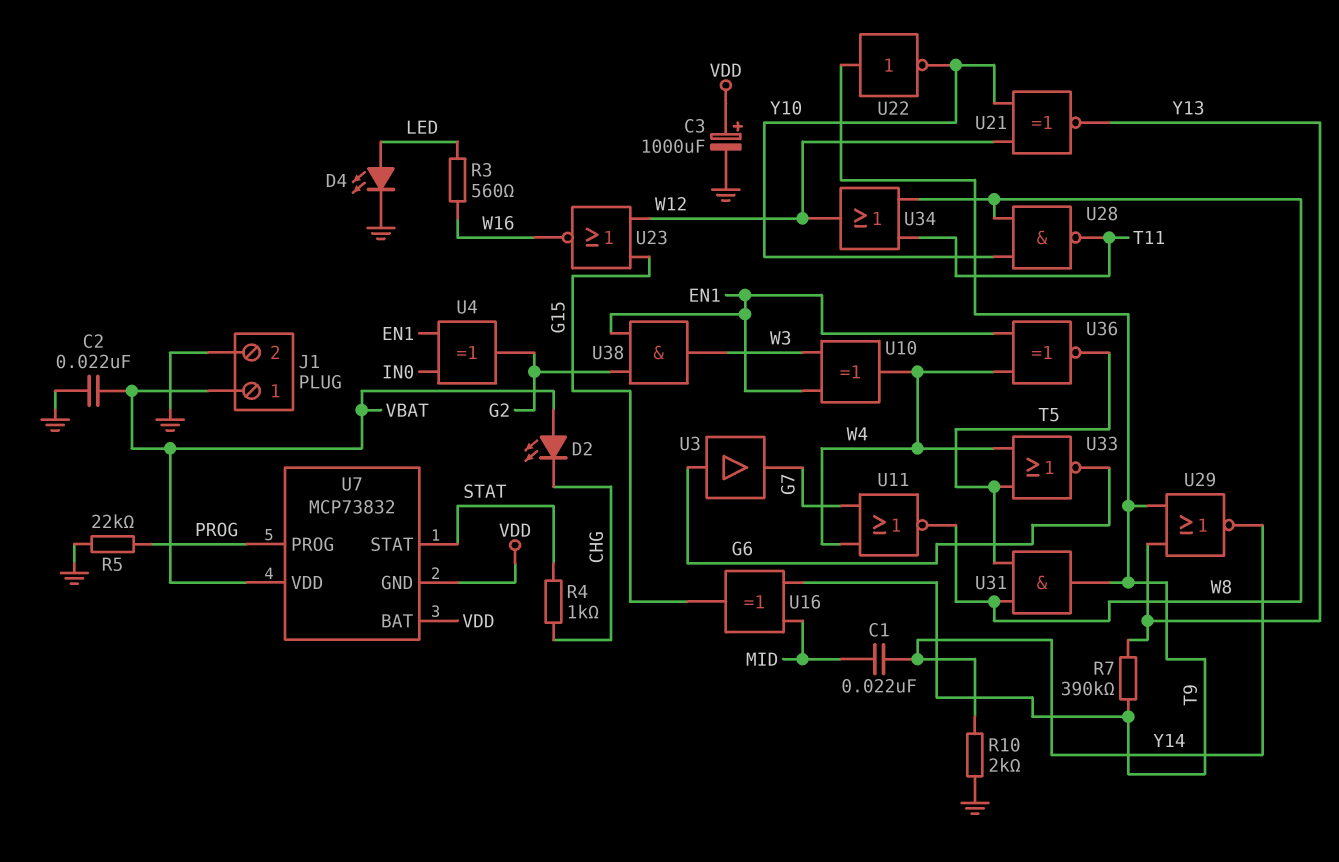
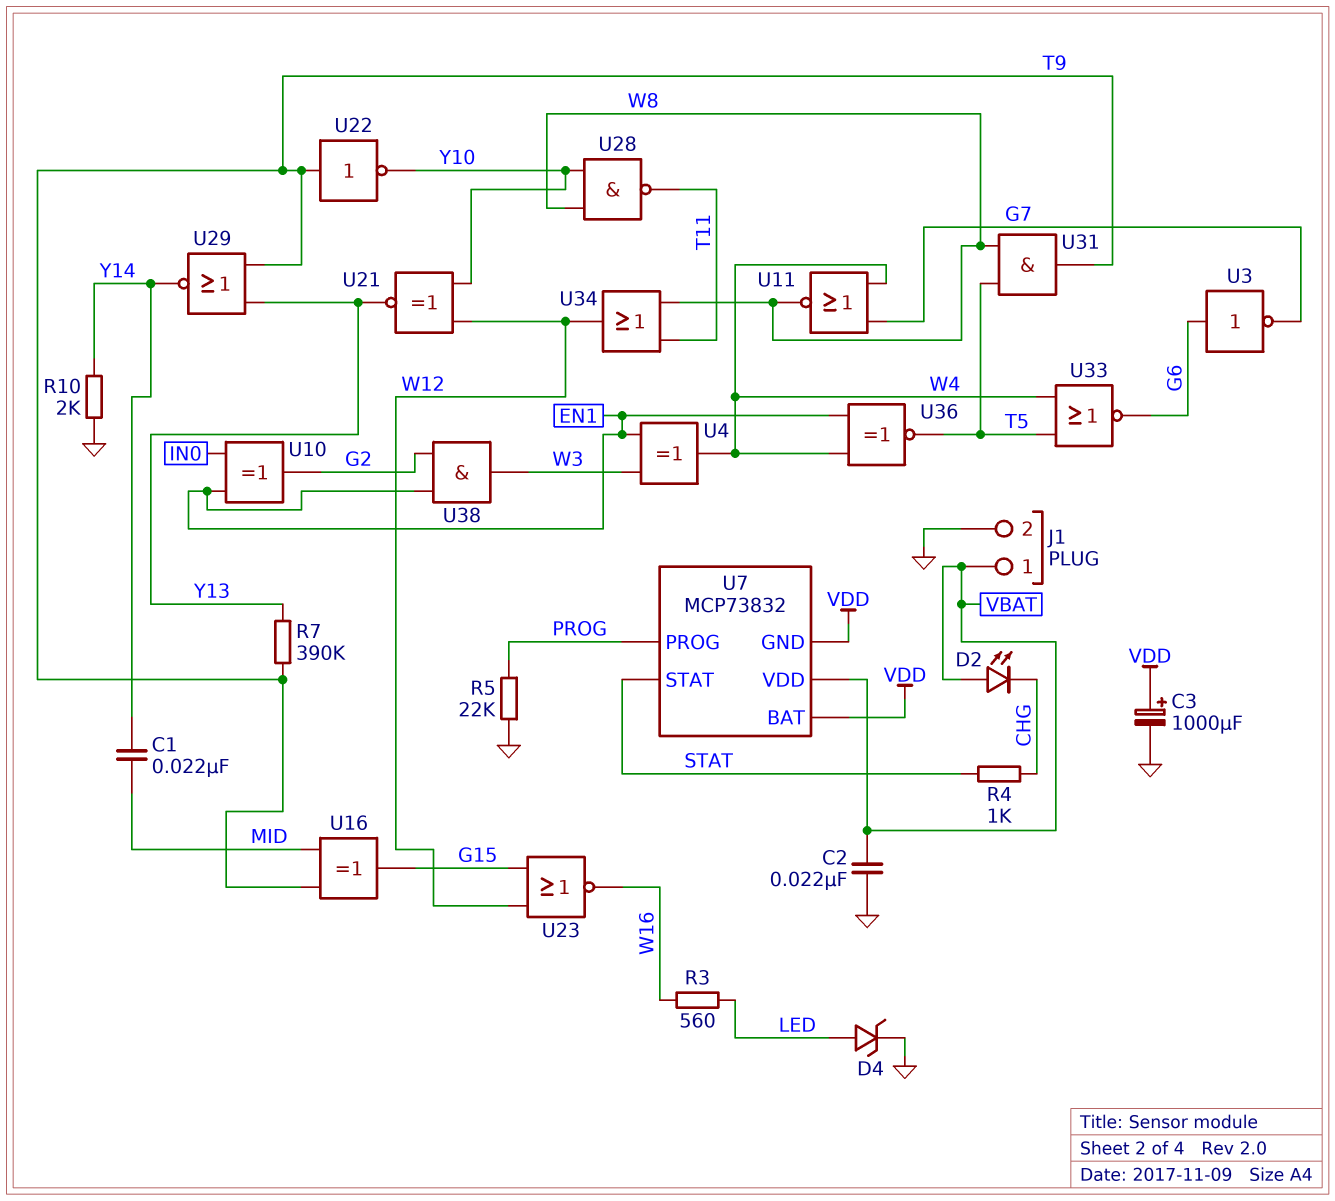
D4: LED (A LED, K GND) -> zener (A LED, K GND)
U3: buffer (in G6, out G7) -> NOT (in G6, out G7)
U4: XOR (in EN1, in IN0, out G2) -> XOR (in EN1, in W3, out W4)
U10: XOR (in EN1, in W3, out W4) -> XOR (in EN1, in IN0, out G2)

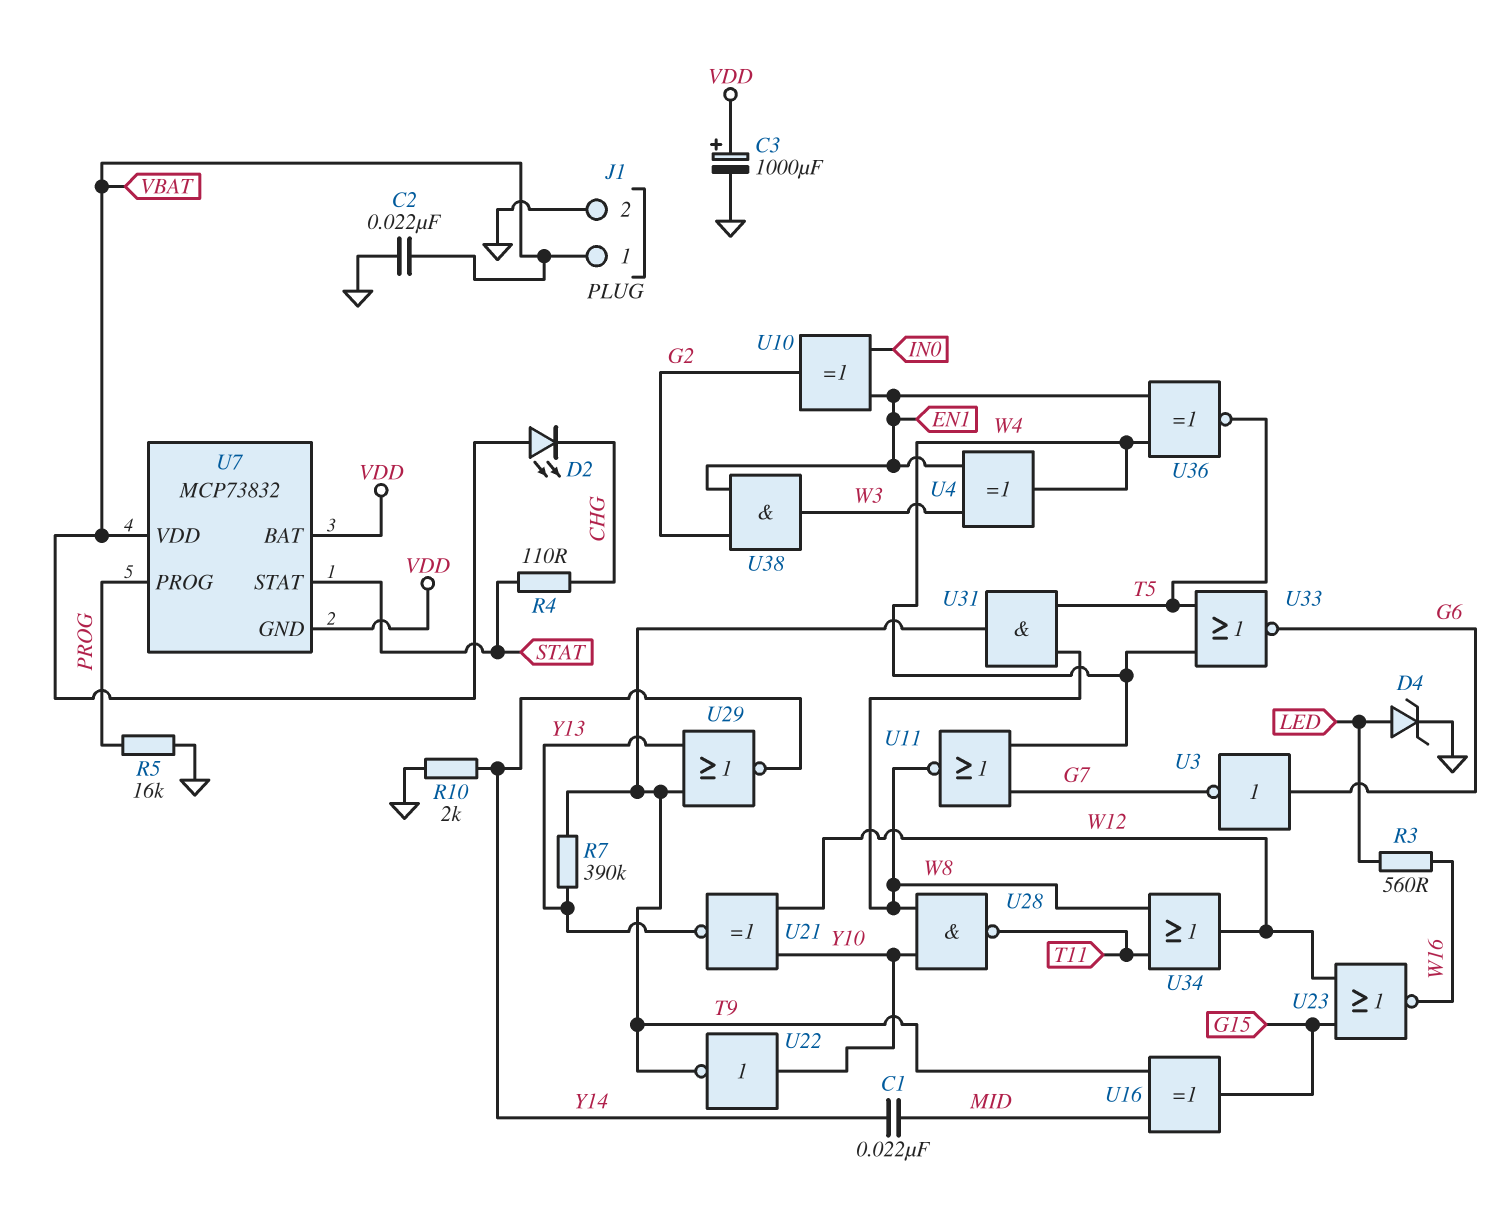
R4: 1k (CHG, STAT) -> 110 (CHG, STAT)
R5: 22k (GND, PROG) -> 16k (GND, PROG)
U22: NOT (in T9, out Y10) -> NOT (in Y10, out T9)

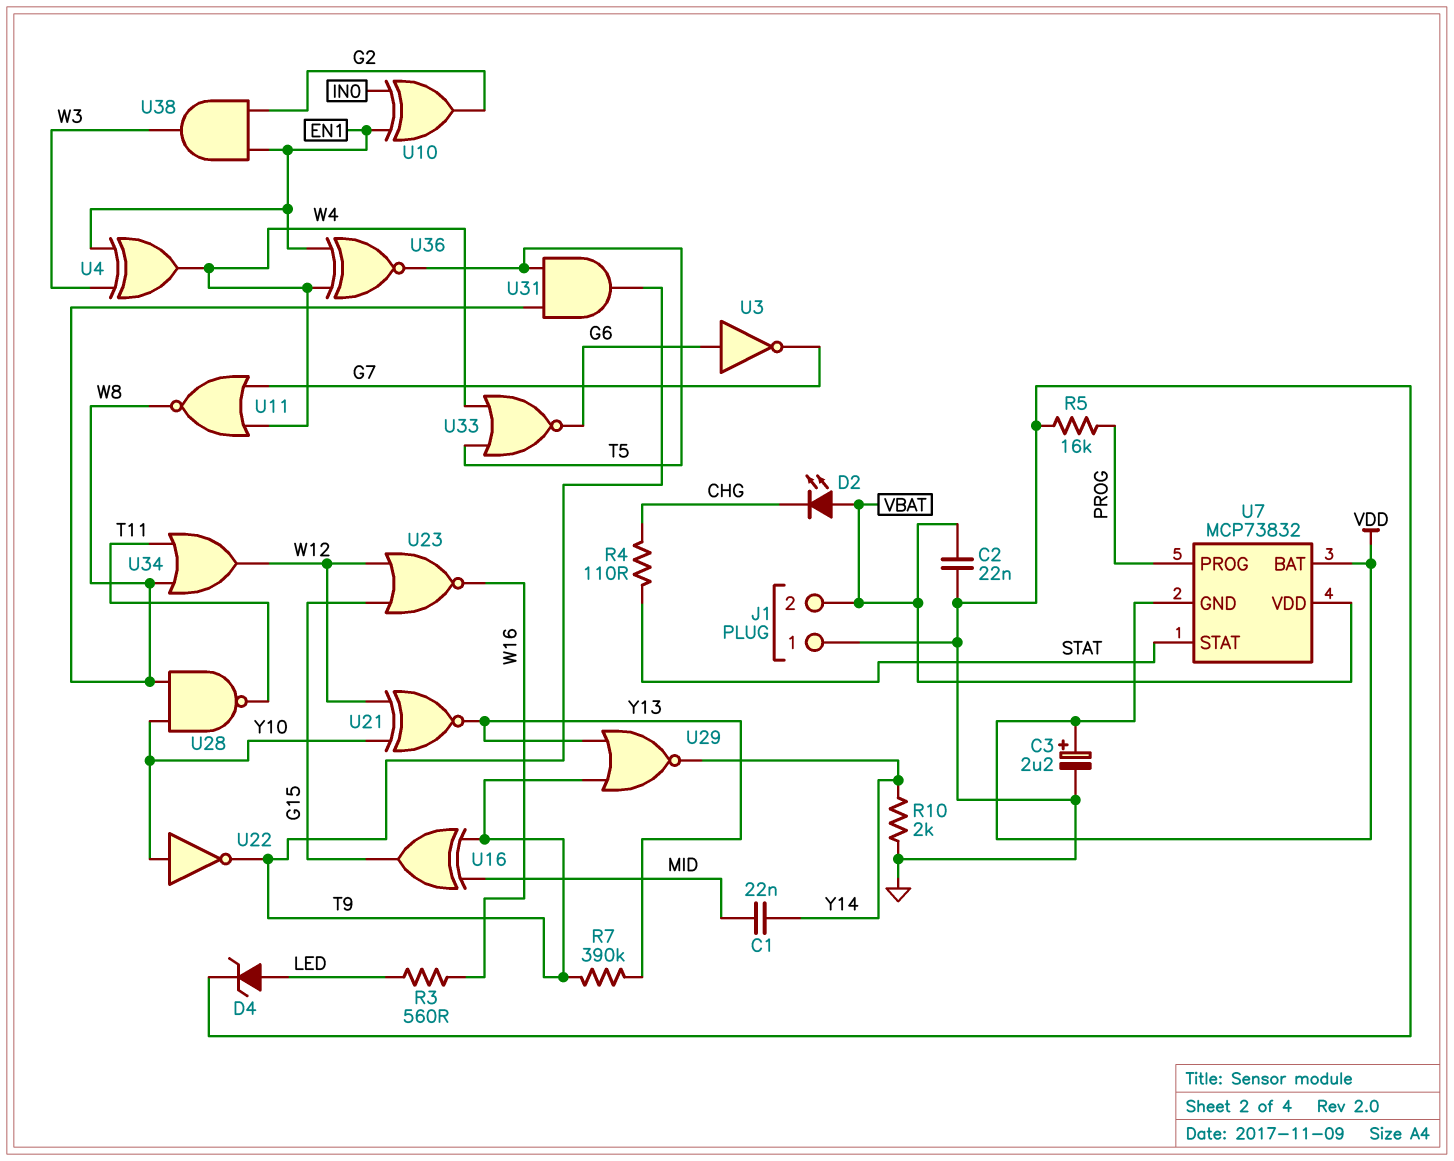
C3: 1000uF (plus VDD, minus GND) -> 2.2uF (plus VDD, minus GND)
J1 pin 1: VBAT -> GND
J1 pin 2: GND -> VBAT

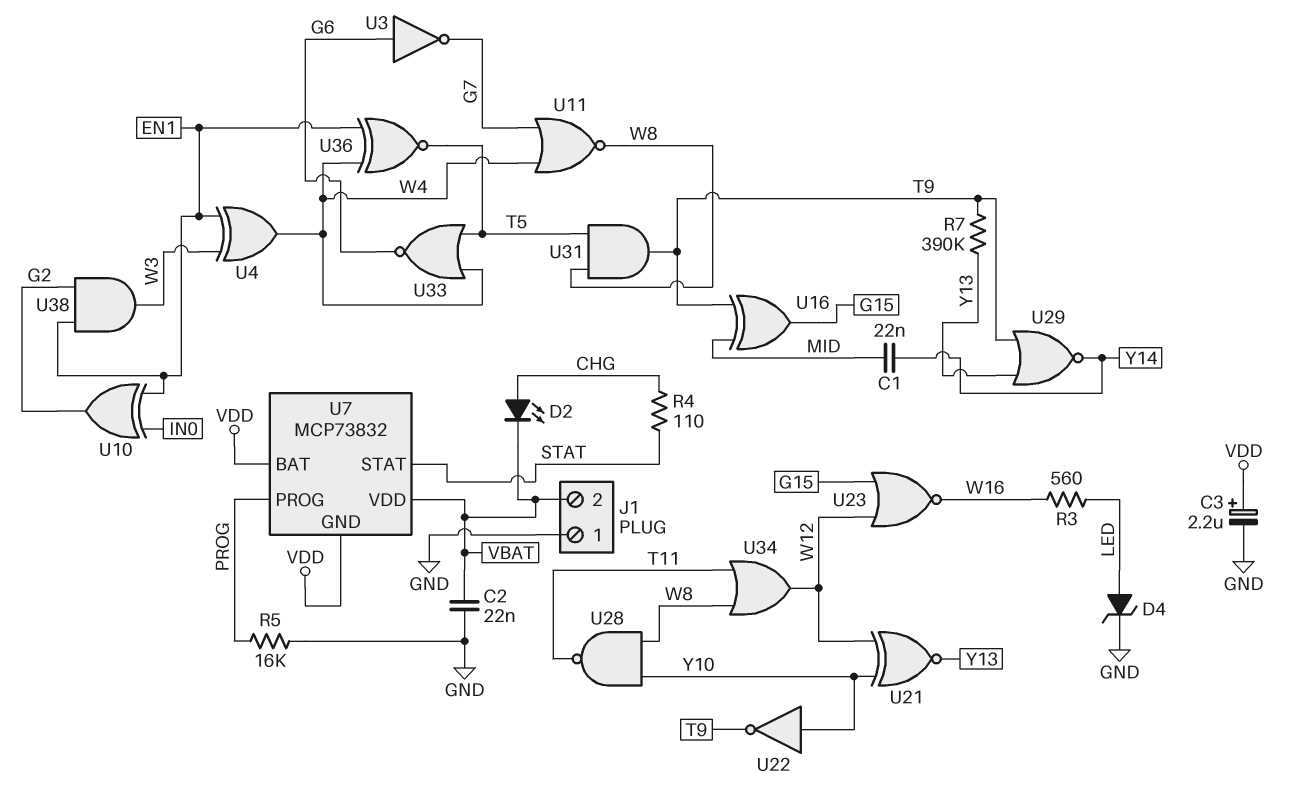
D2: LED (A VBAT, K CHG) -> LED (A CHG, K VBAT)
R10: 2k (GND, Y14) -> none

